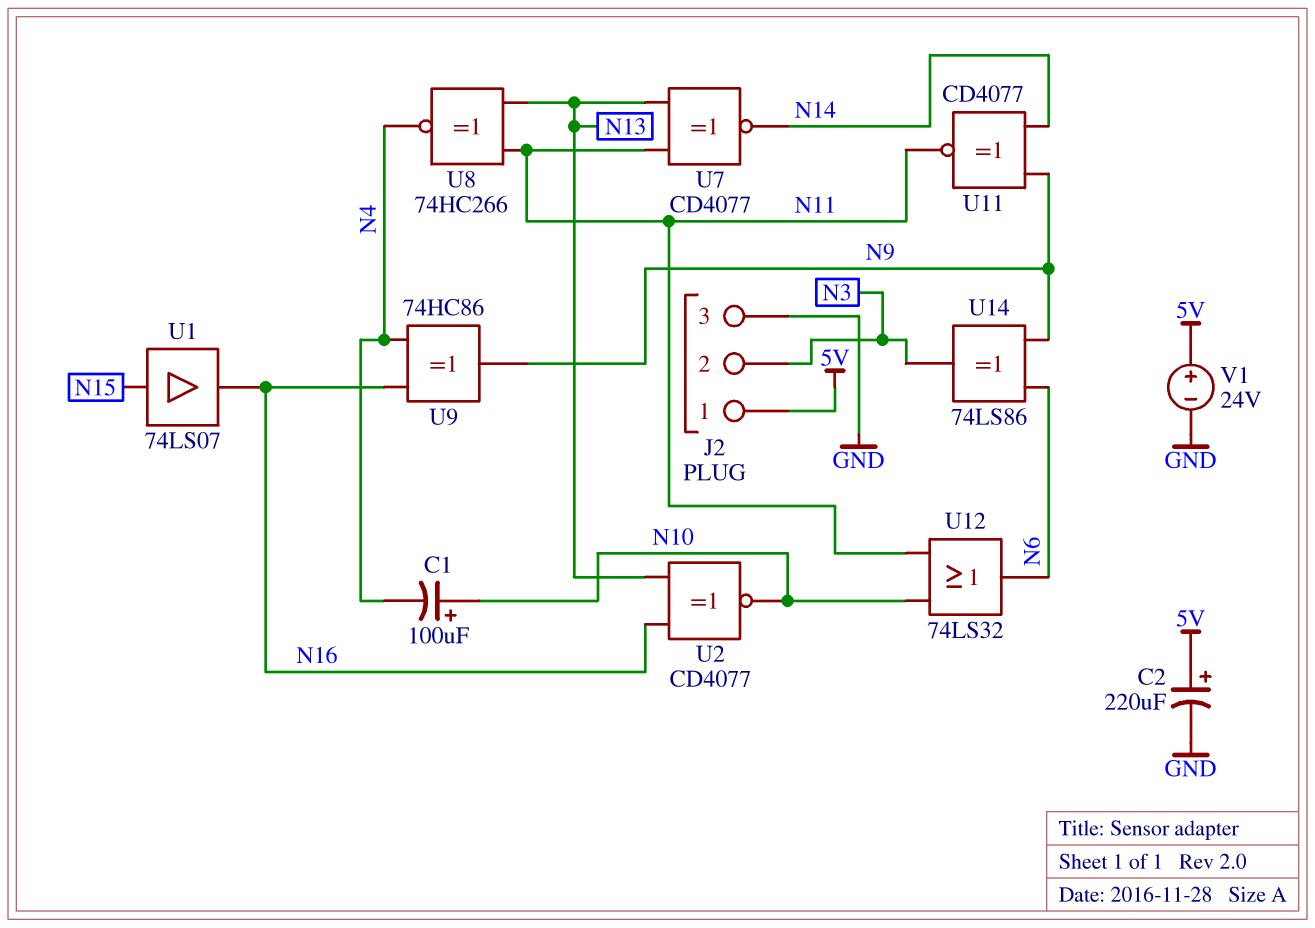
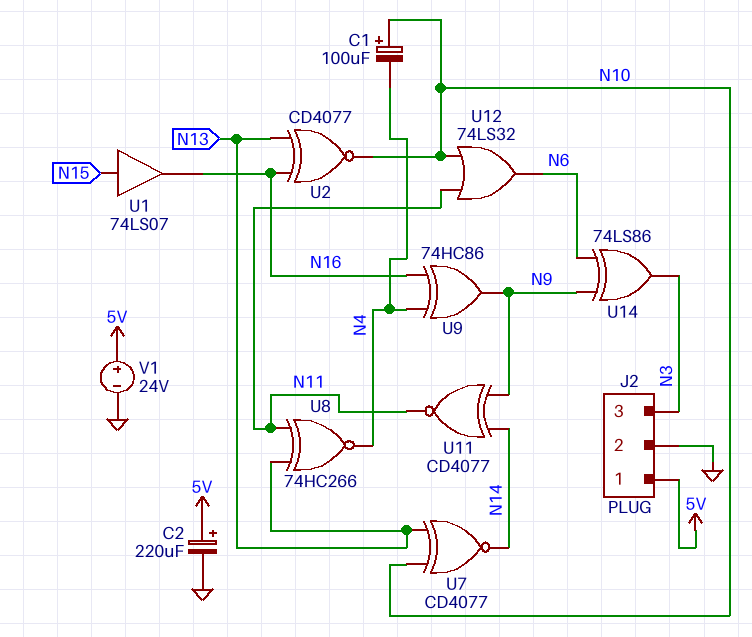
J2 pin 2: N3 -> GND
J2 pin 3: GND -> N3
U7: XNOR CD4077 (in N11, in N13, out N14) -> XNOR CD4077 (in N10, in N13, out N14)

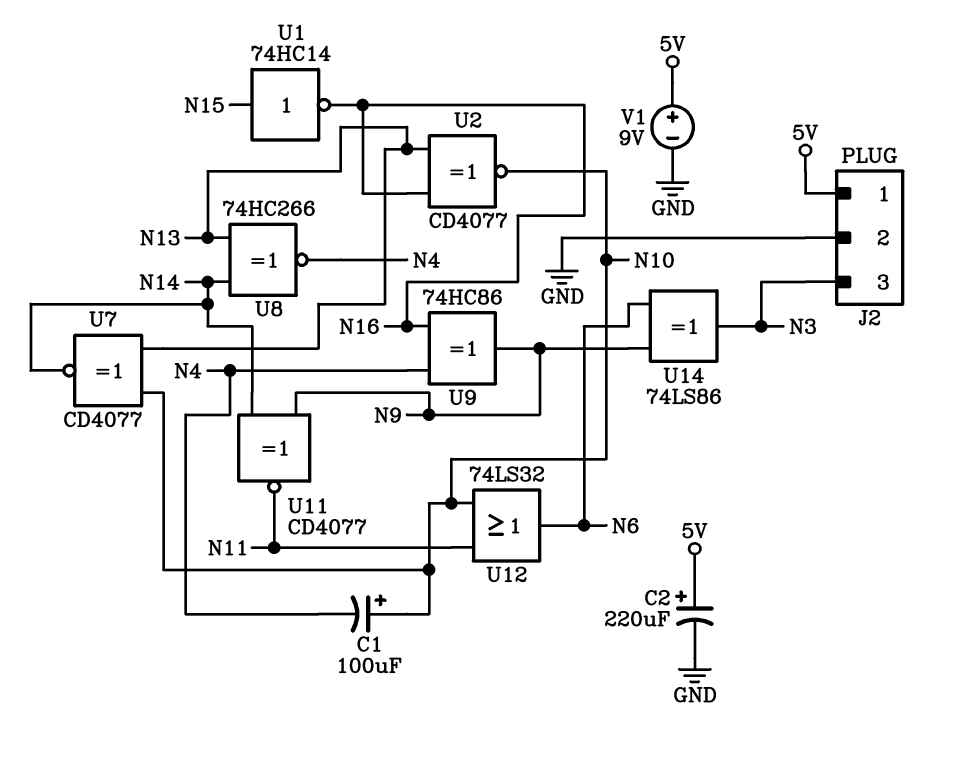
U1: buffer 74LS07 (in N15, out N16) -> NOT 74HC14 (in N15, out N16)
U8: XNOR 74HC266 (in N11, in N13, out N4) -> XNOR 74HC266 (in N13, in N14, out N4)
V1: 24V (plus 5V, minus GND) -> 9V (plus 5V, minus GND)

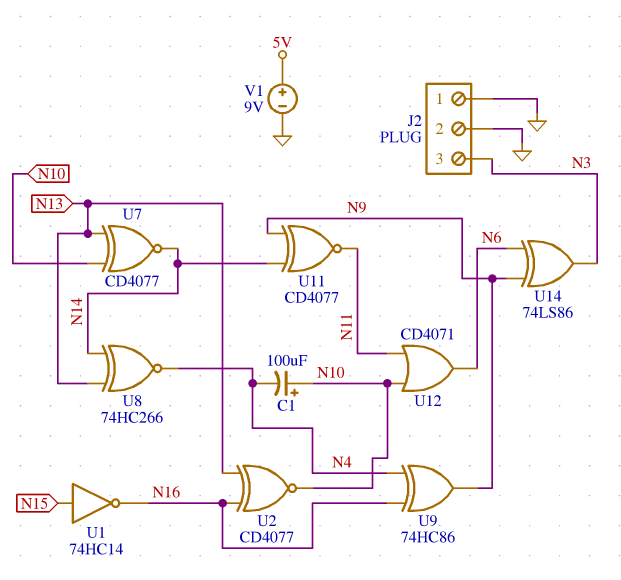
C2: 220uF (plus 5V, minus GND) -> none
J2 pin 1: 5V -> GND
U12: OR 74LS32 (in N10, in N11, out N6) -> OR CD4071 (in N10, in N11, out N6)

